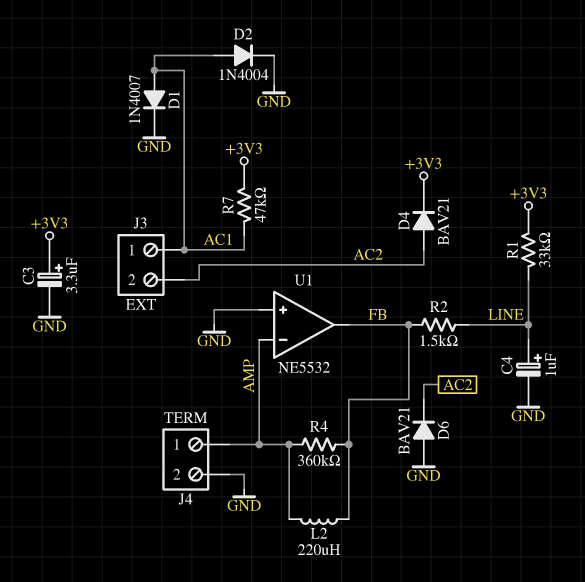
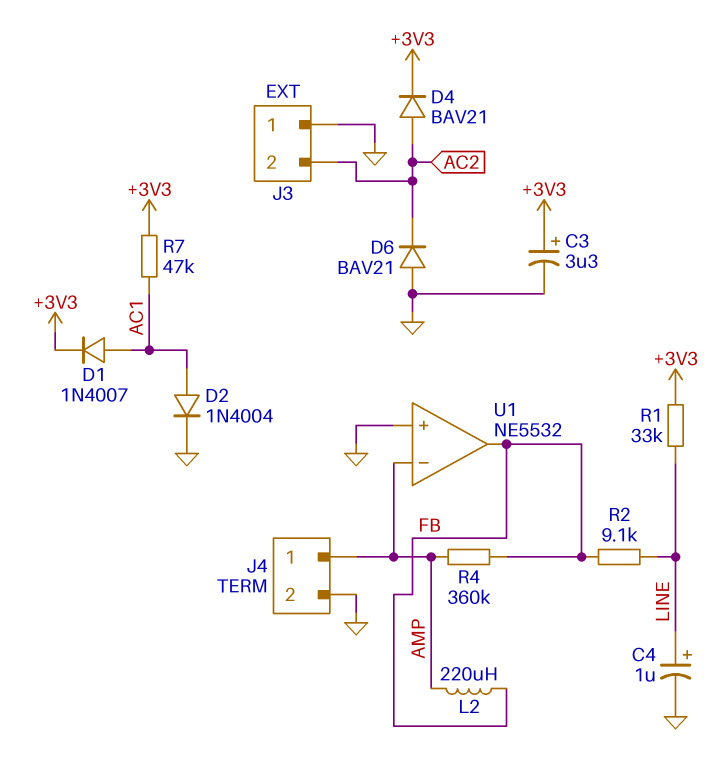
D1: diode 1N4007 (A AC1, K GND) -> diode 1N4007 (A AC1, K +3V3)
J3 pin 1: AC1 -> GND
R2: 1.5k (FB, LINE) -> 9.1k (FB, LINE)

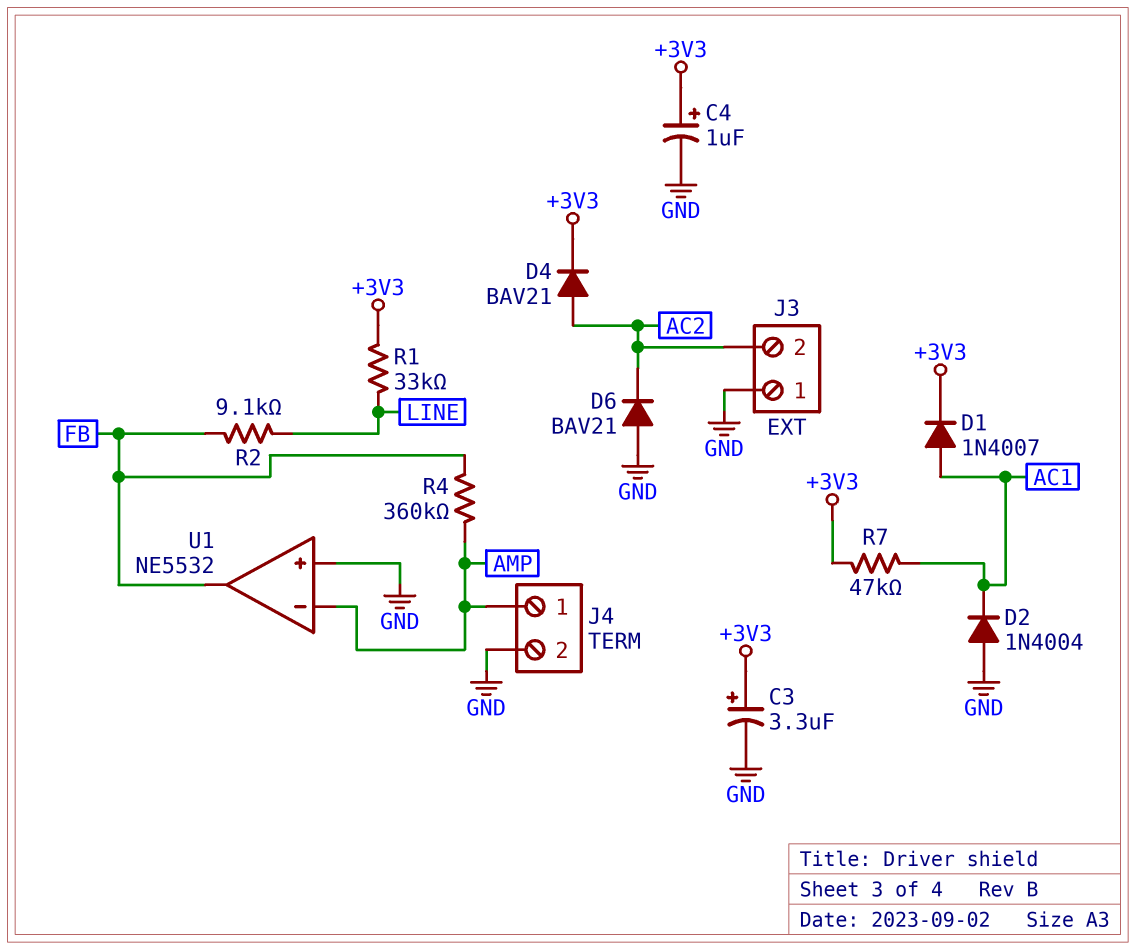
C4: 1uF (plus LINE, minus GND) -> 1uF (plus +3V3, minus GND)
D2: diode 1N4004 (A AC1, K GND) -> diode 1N4004 (A GND, K AC1)
L2: 220uH (AMP, FB) -> none

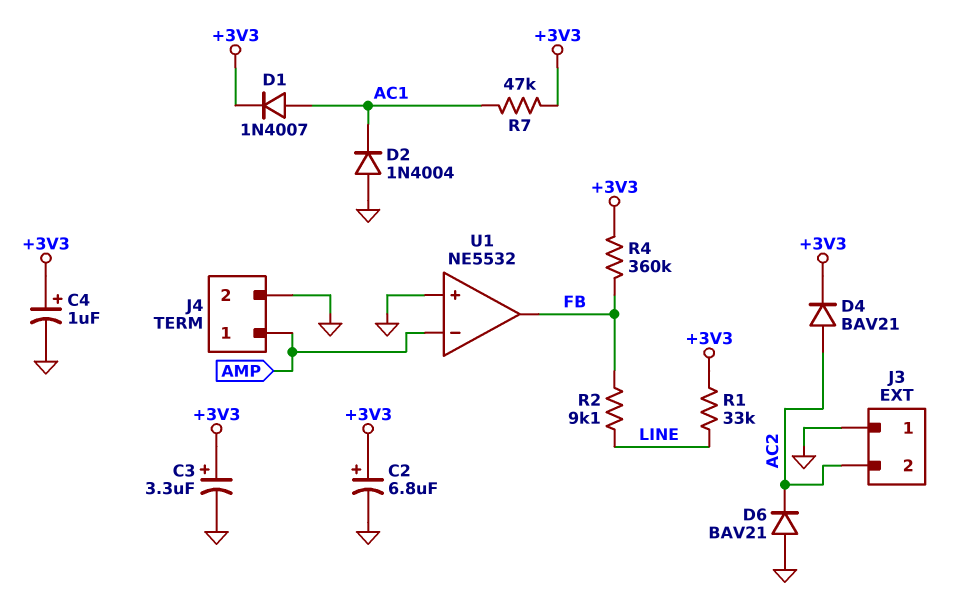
C2: none -> 6.8uF (plus +3V3, minus GND)
R4: 360k (AMP, FB) -> 360k (+3V3, FB)

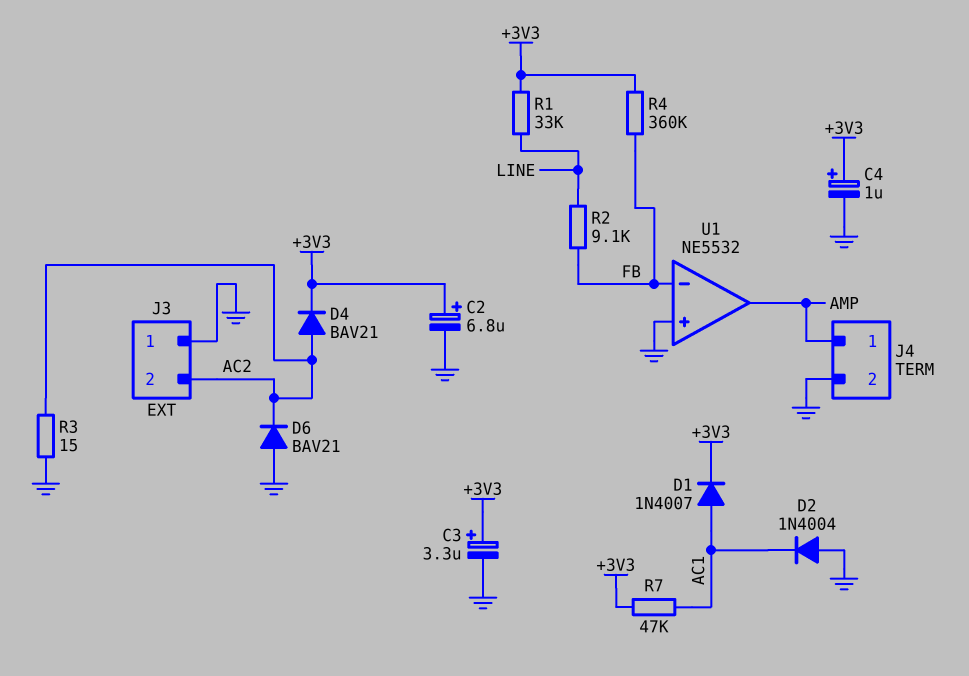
R3: none -> 15 (AC2, GND)
U1 pin in-: AMP -> FB
U1 pin out: FB -> AMP

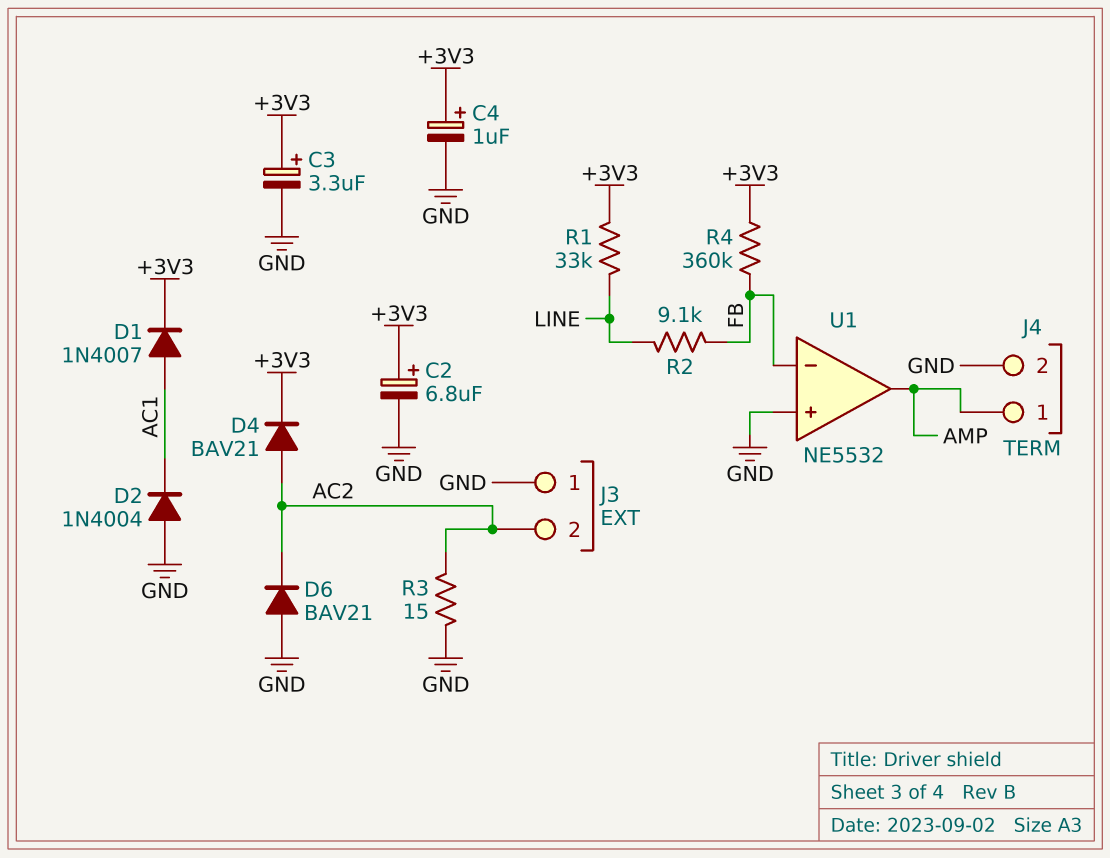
R7: 47k (+3V3, AC1) -> none

